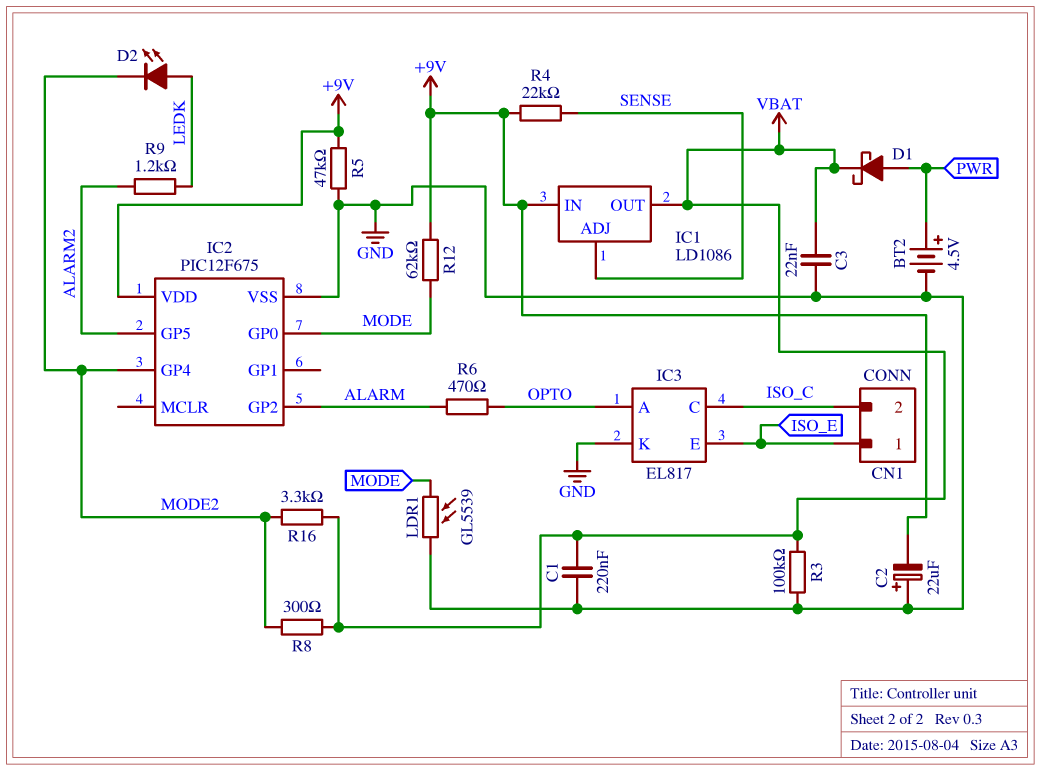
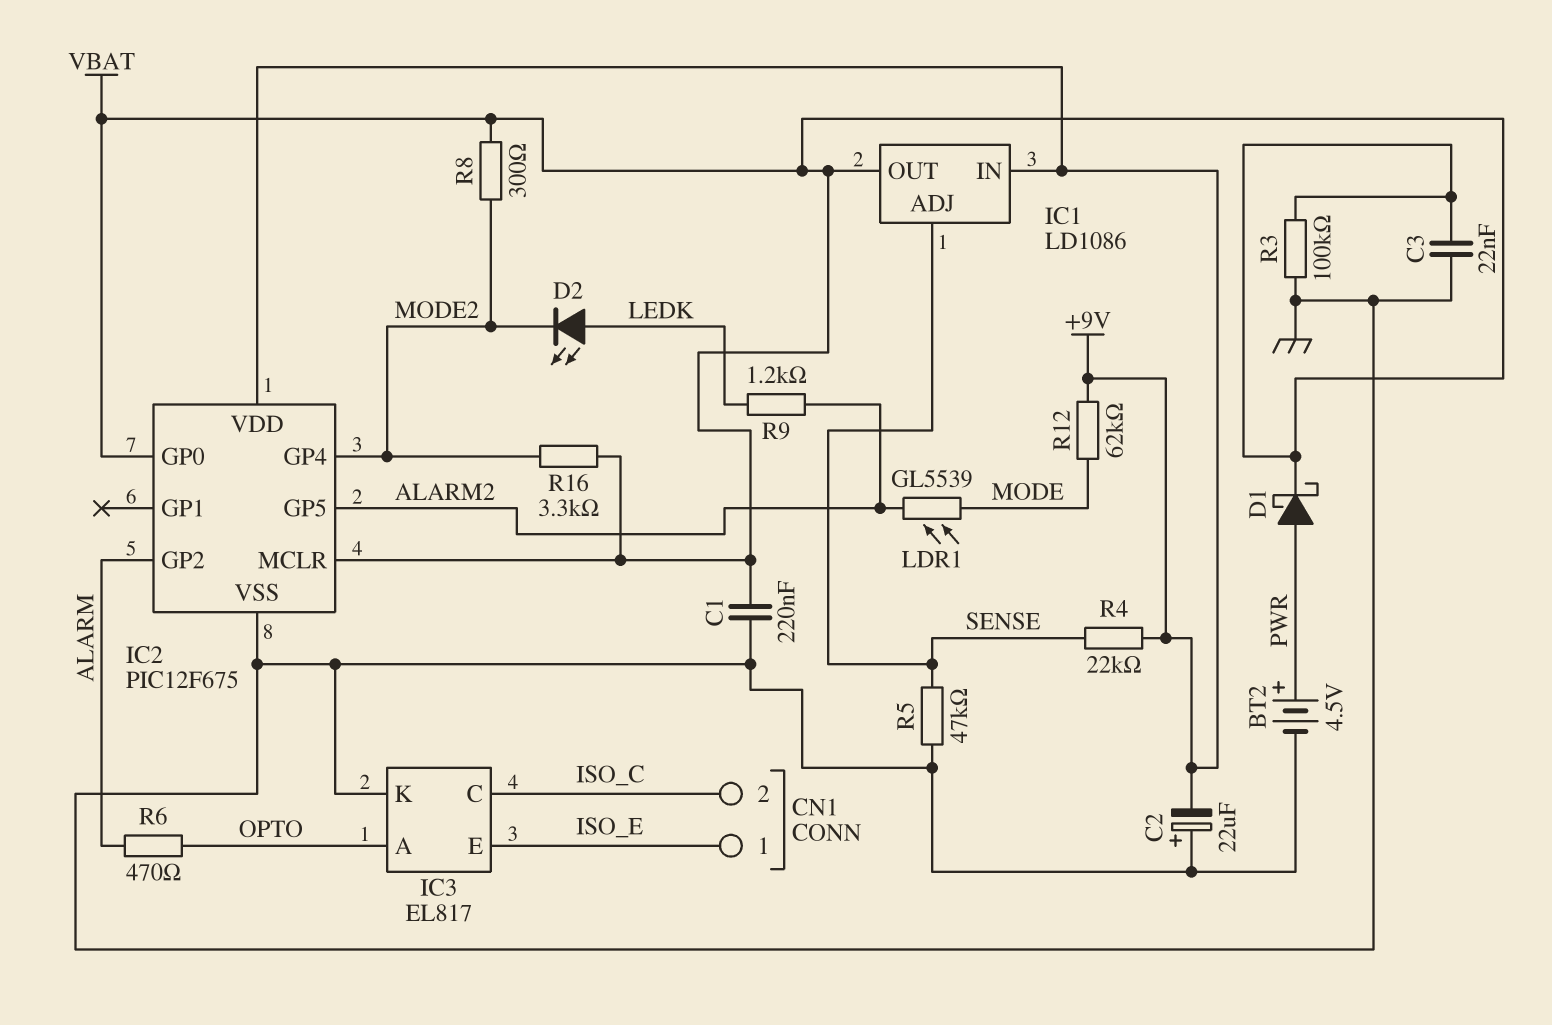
IC2 pin GP0: MODE -> VBAT
IC2 pin MCLR: none -> VBAT
LDR1: GL5539 (GND, MODE) -> GL5539 (ALARM2, MODE)
R5: 47k (+9V, GND) -> 47k (GND, SENSE)

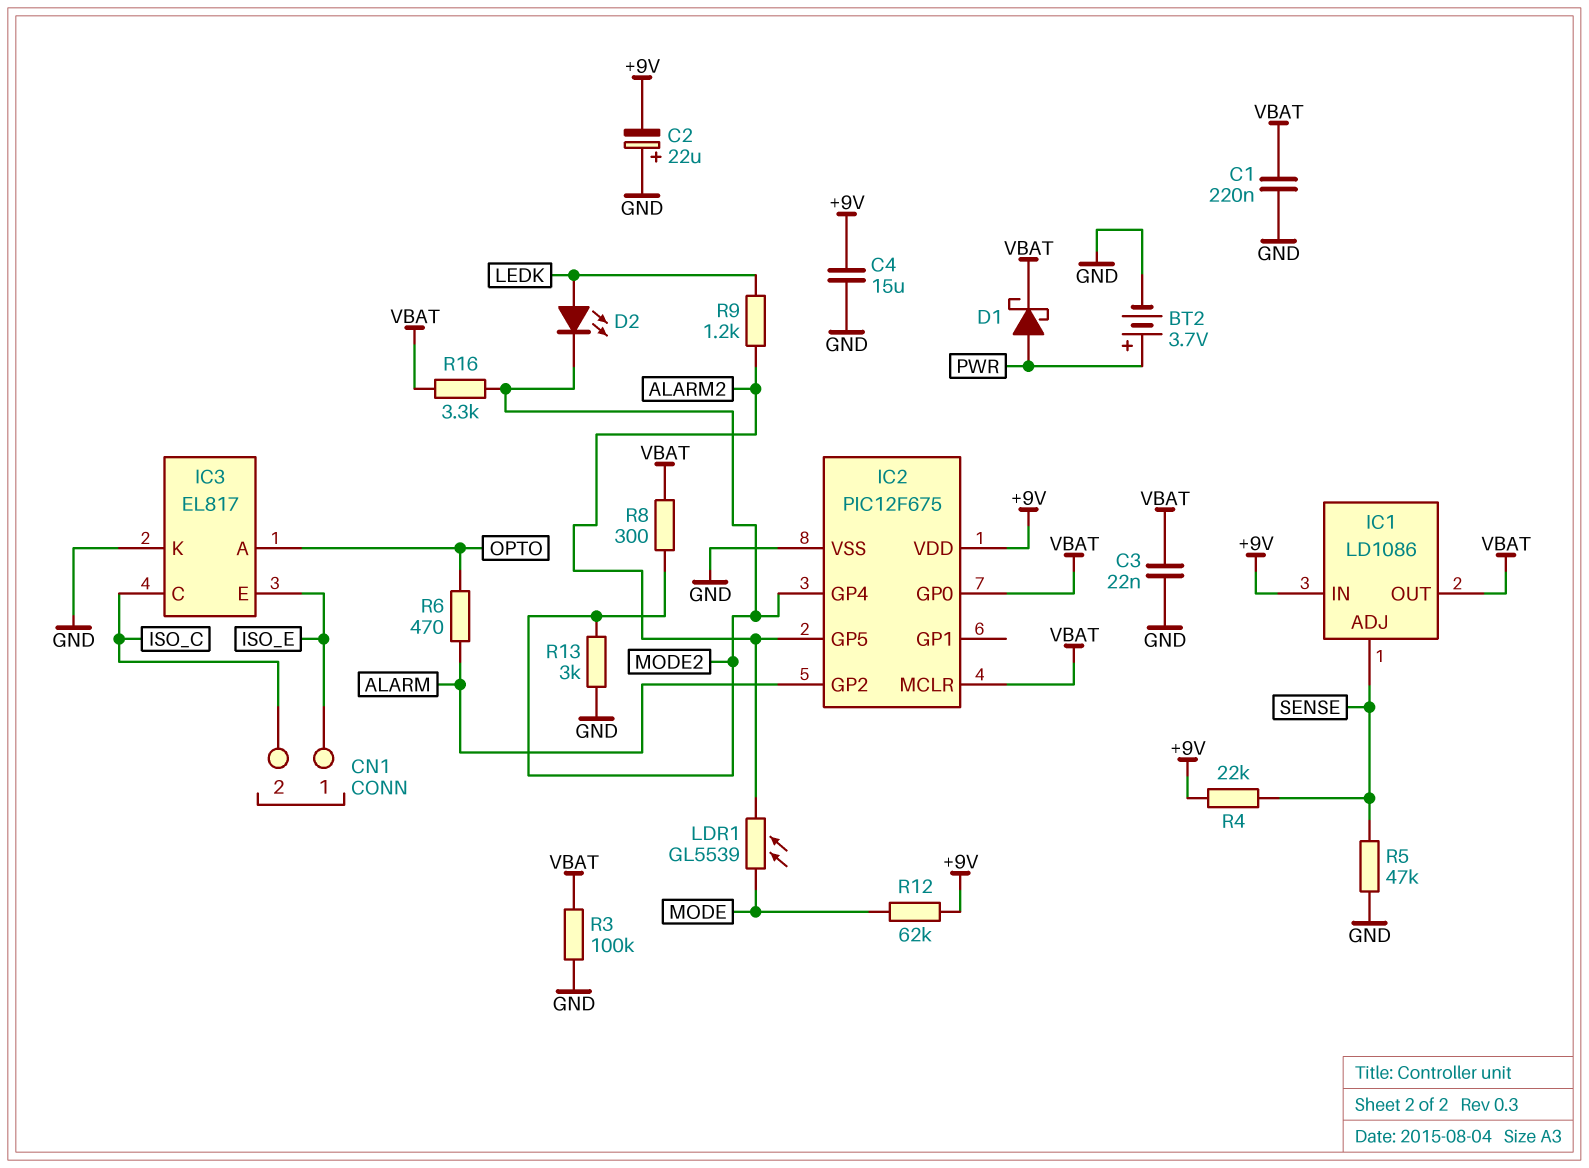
BT2: 4.5V (plus PWR, minus GND) -> 3.7V (plus PWR, minus GND)
C4: none -> 15uF (+9V, GND)
R13: none -> 3k (GND, MODE2)

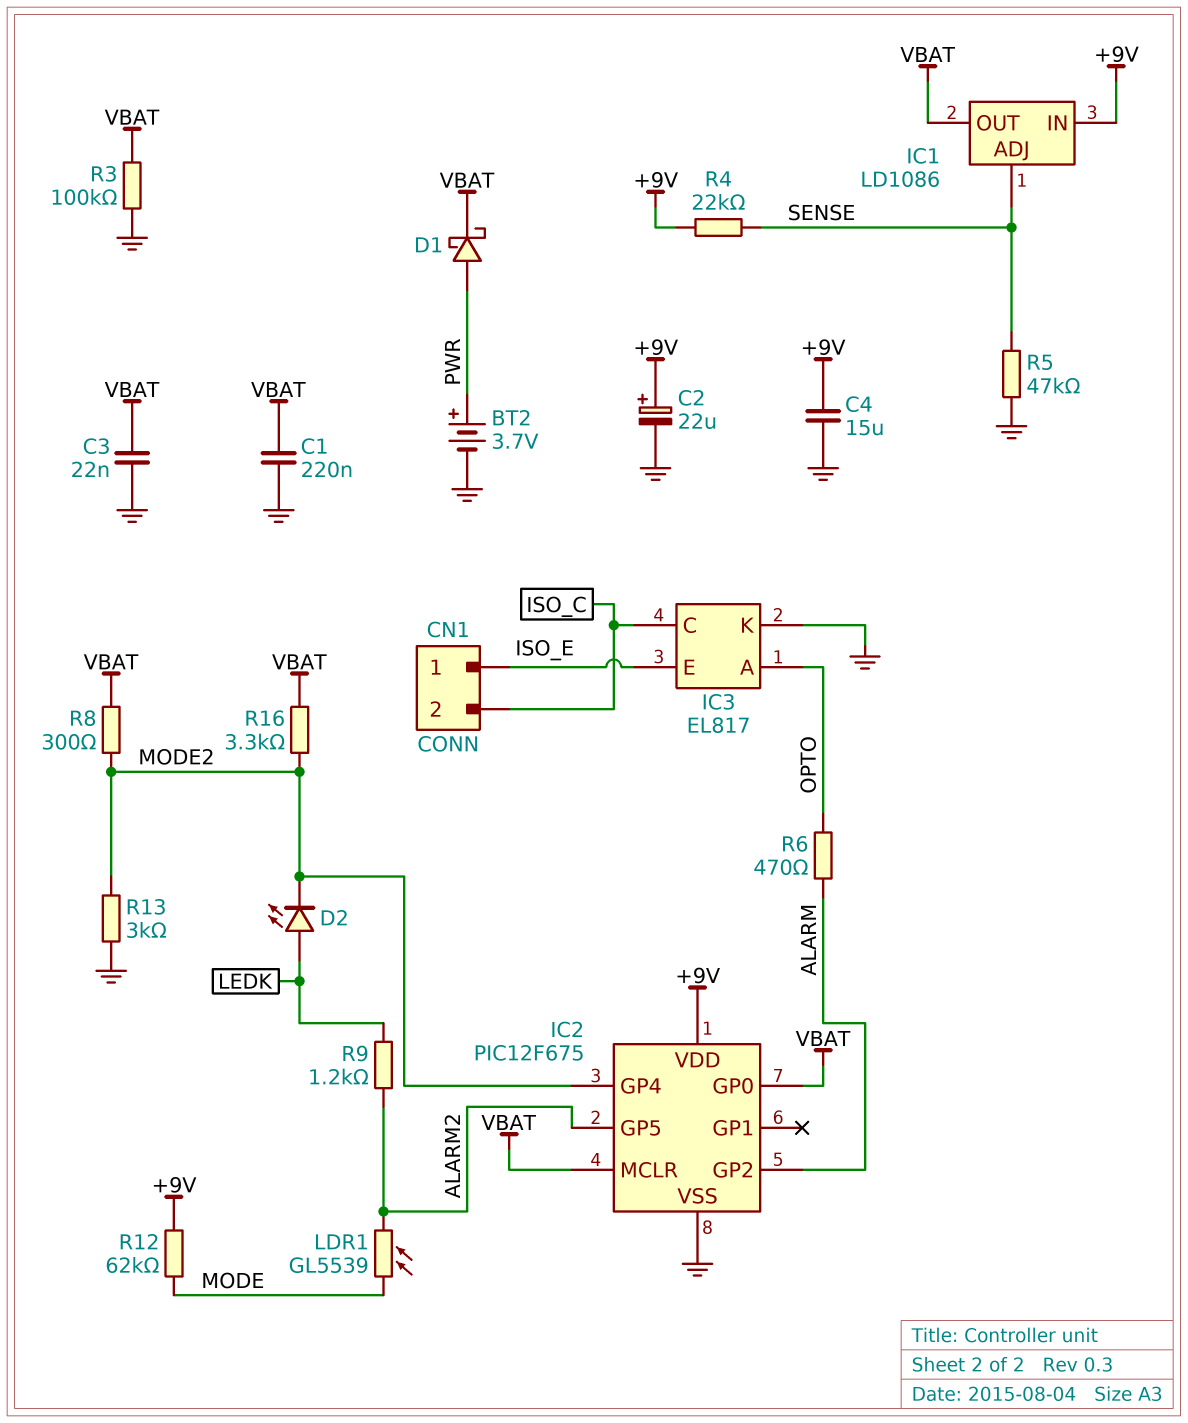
C2: 22uF (plus GND, minus +9V) -> 22uF (plus +9V, minus GND)

